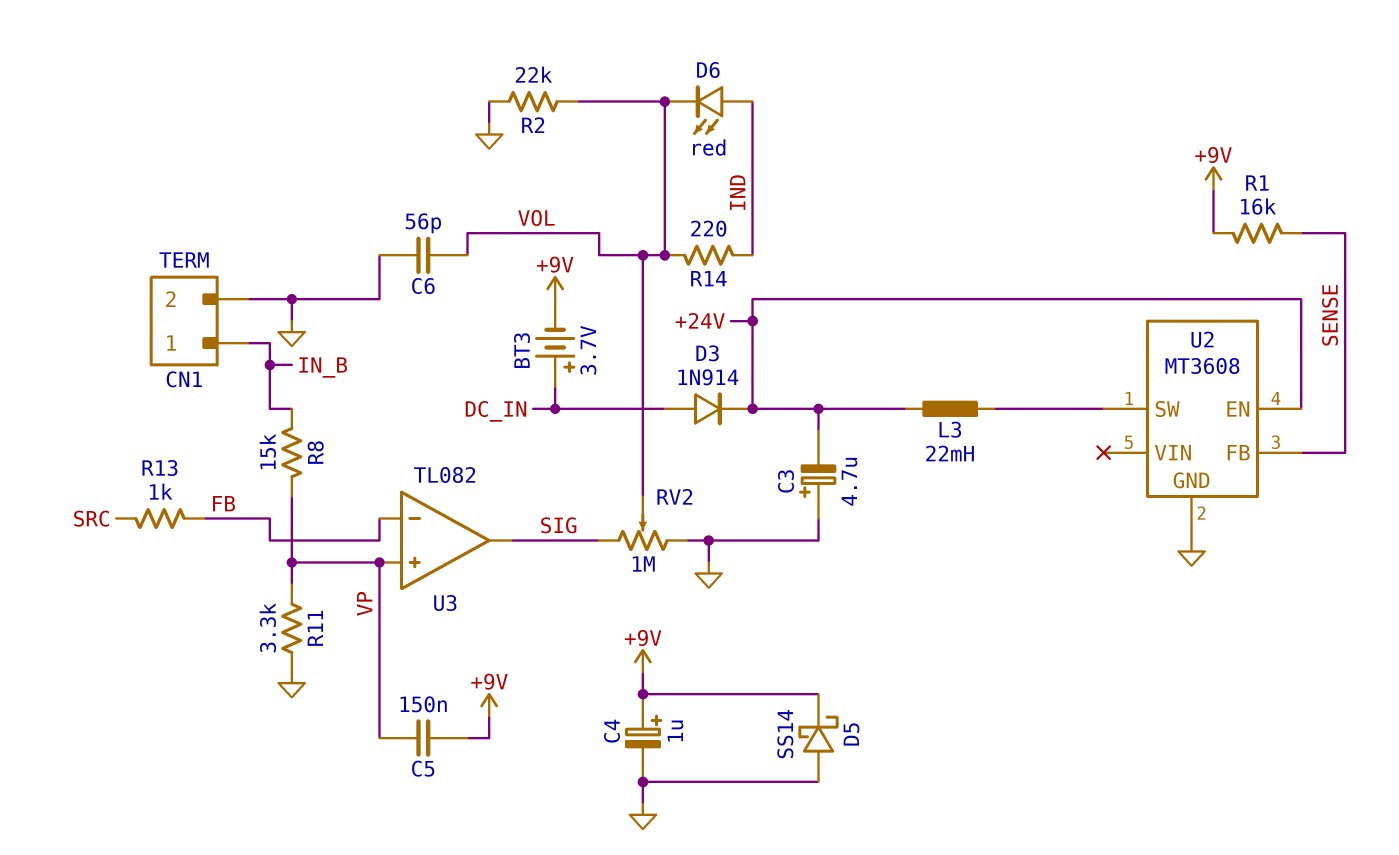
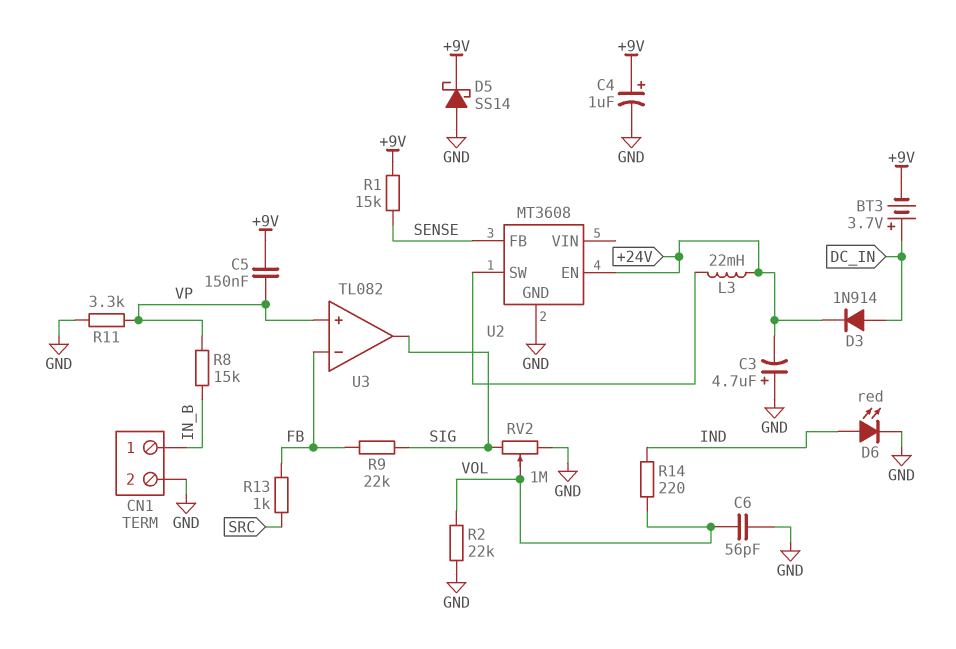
D6: LED red (A IND, K VOL) -> LED red (A IND, K GND)
R1: 16k (+9V, SENSE) -> 15k (+9V, SENSE)
R9: none -> 22k (FB, SIG)

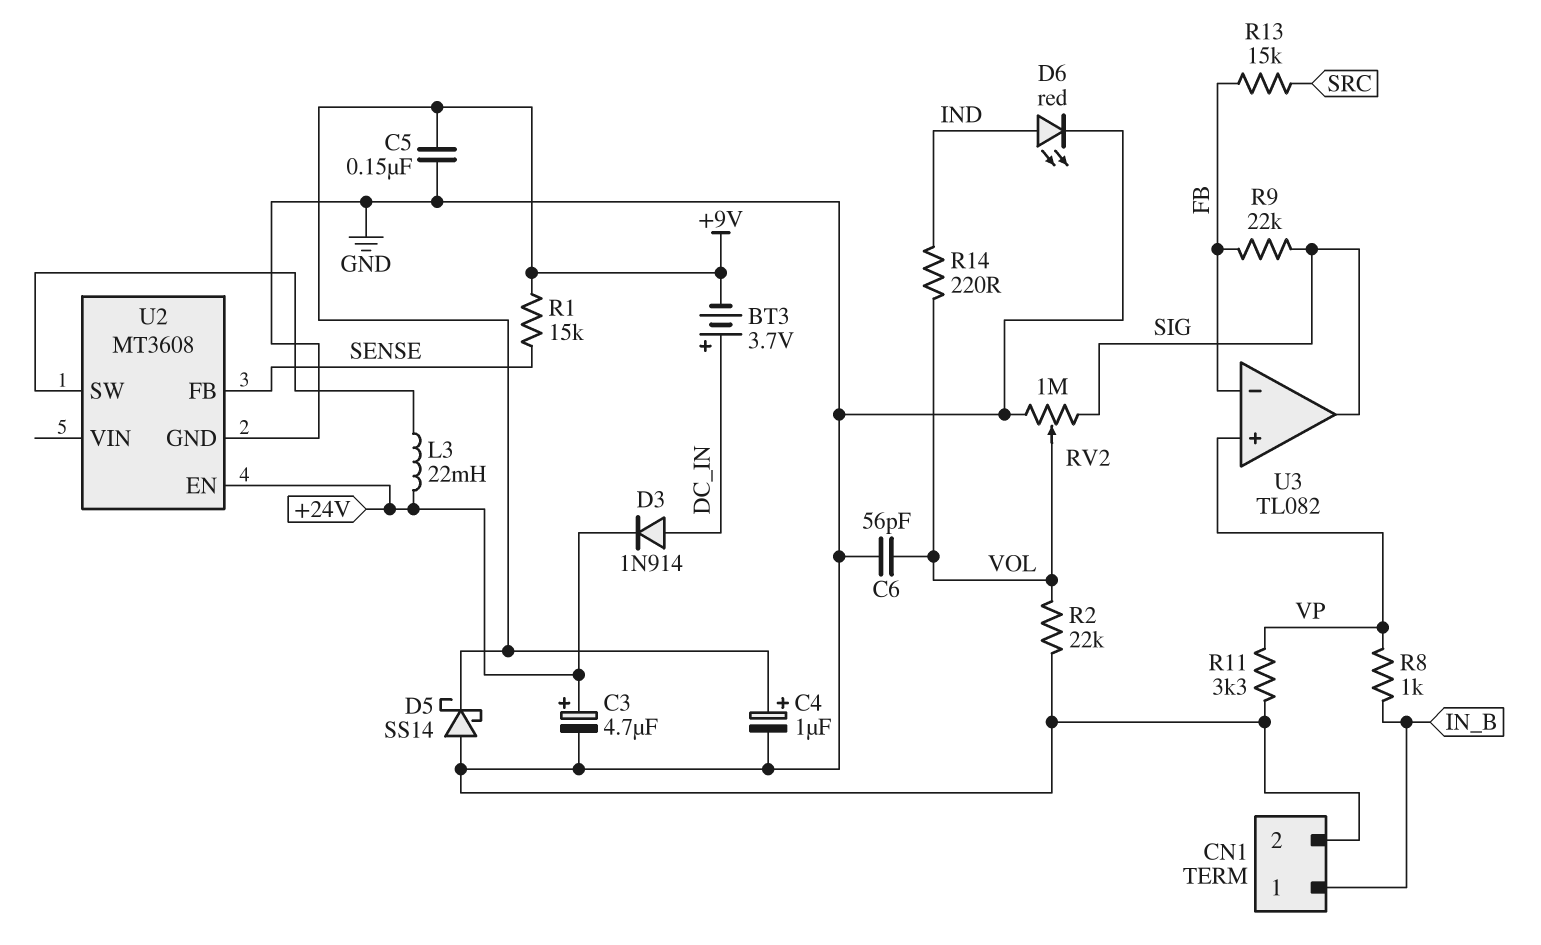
C3: 4.7uF (plus GND, minus +24V) -> 4.7uF (plus +24V, minus GND)
C5: 150nF (+9V, VP) -> 150nF (+9V, GND)
R8: 15k (IN_B, VP) -> 1k (IN_B, VP)
R13: 1k (FB, SRC) -> 15k (FB, SRC)

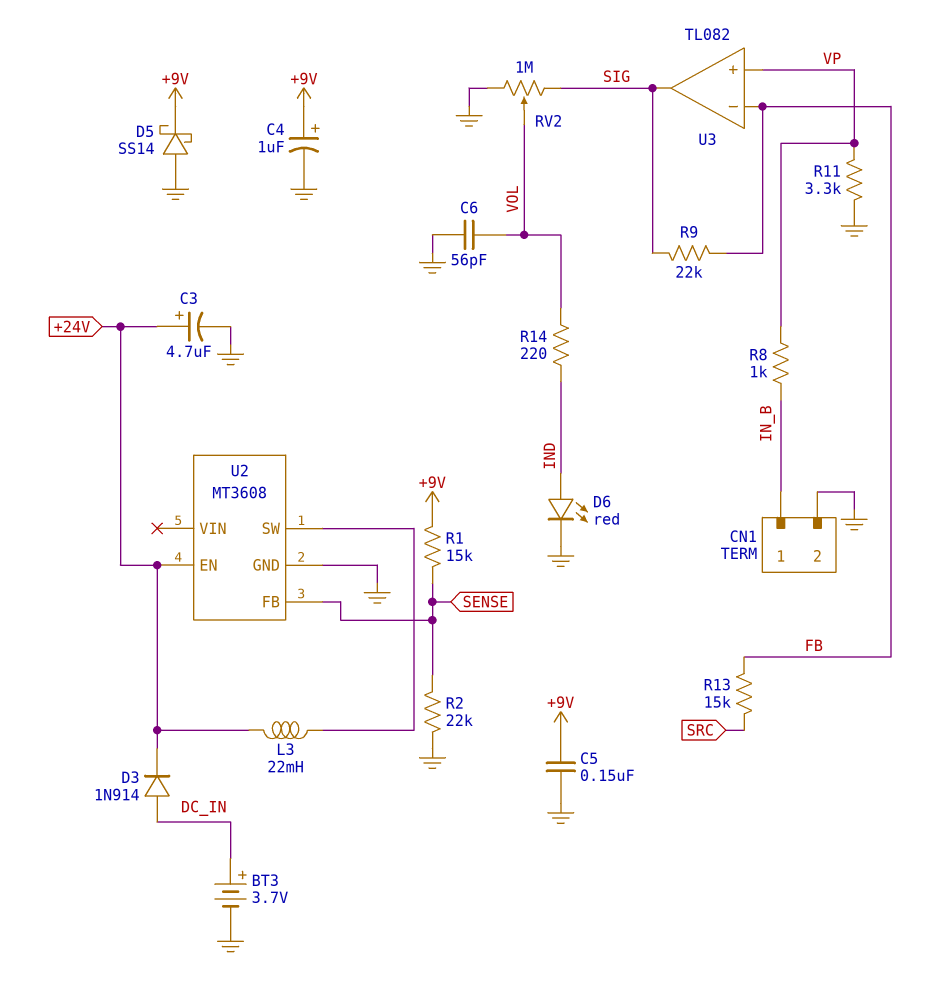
BT3: 3.7V (plus DC_IN, minus +9V) -> 3.7V (plus DC_IN, minus GND)
R2: 22k (GND, VOL) -> 22k (GND, SENSE)

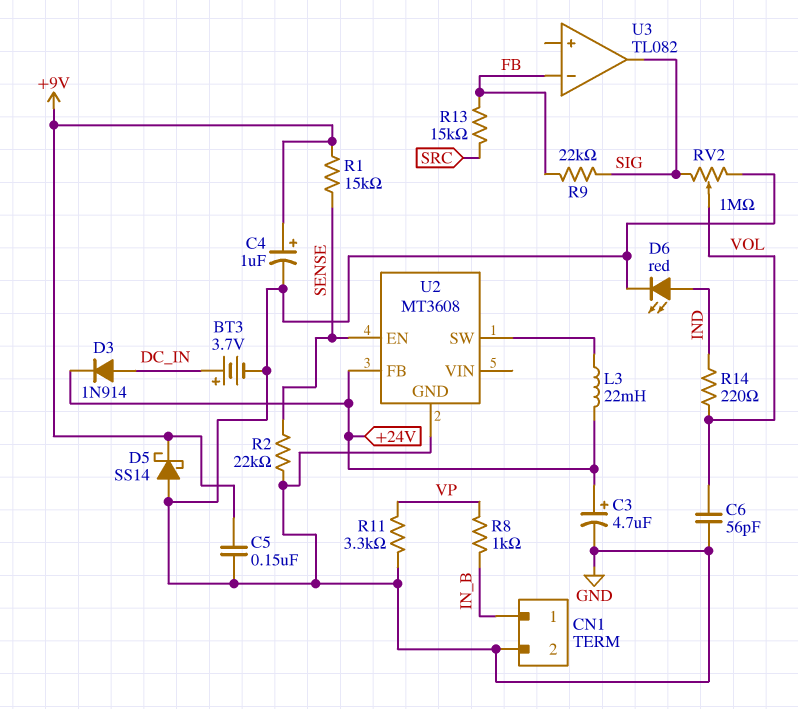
U2 pin EN: +24V -> SENSE
U2 pin FB: SENSE -> +24V
U3 pin in+: VP -> none

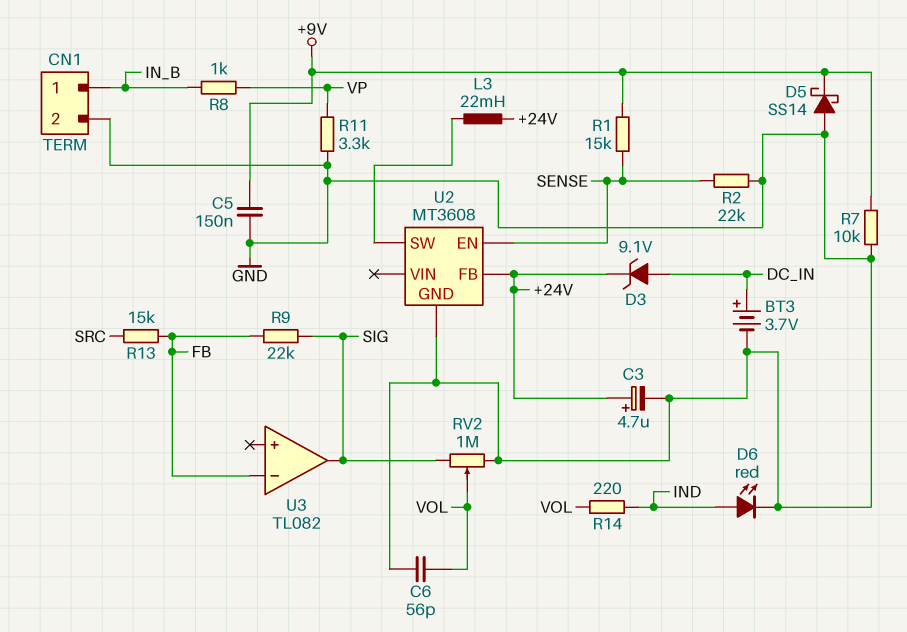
C4: 1uF (plus +9V, minus GND) -> none
D3: diode 1N914 (A DC_IN, K +24V) -> zener 9.1V (A DC_IN, K +24V)
R7: none -> 10k (+9V, GND)

